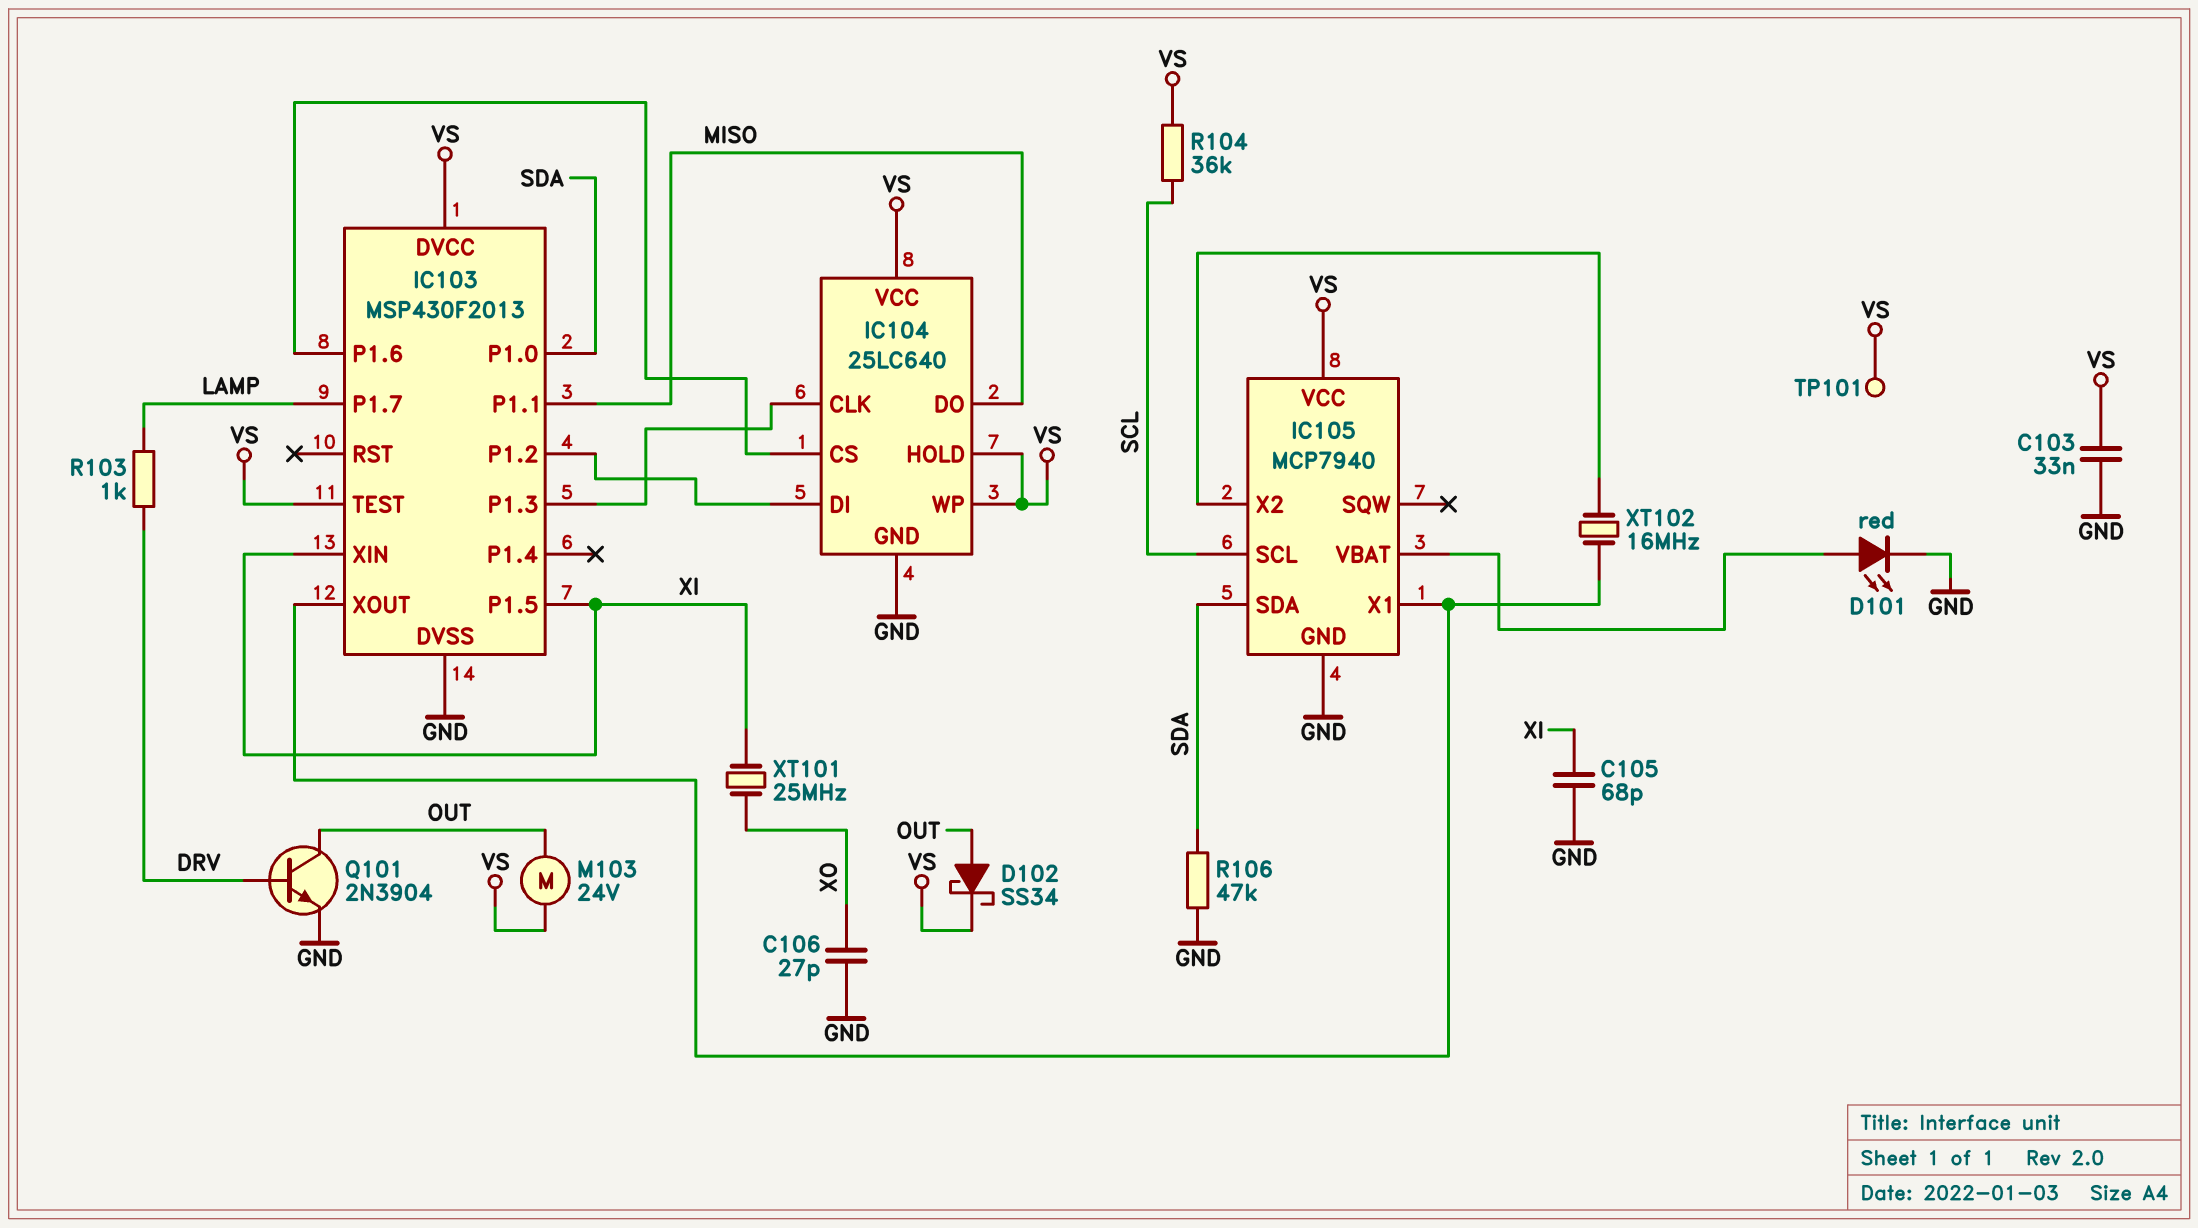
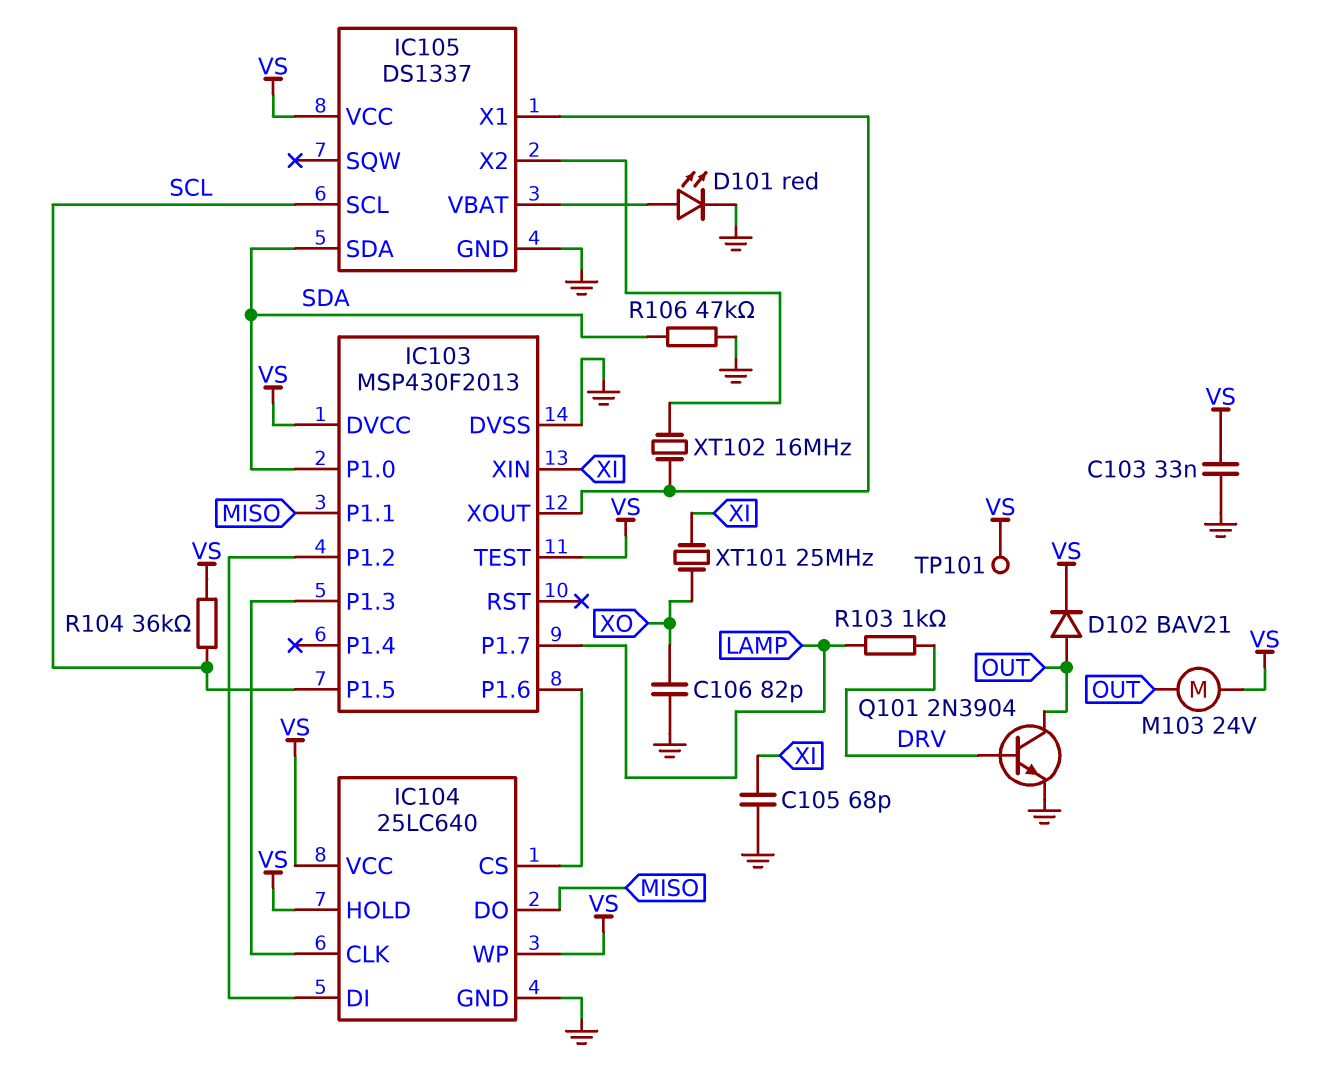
C106: 27pF (GND, XO) -> 82pF (GND, XO)
D102: schottky SS34 (A OUT, K VS) -> diode BAV21 (A OUT, K VS)
IC103 pin P1.5: XI -> SCL
IC105: MCP7940 -> DS1337

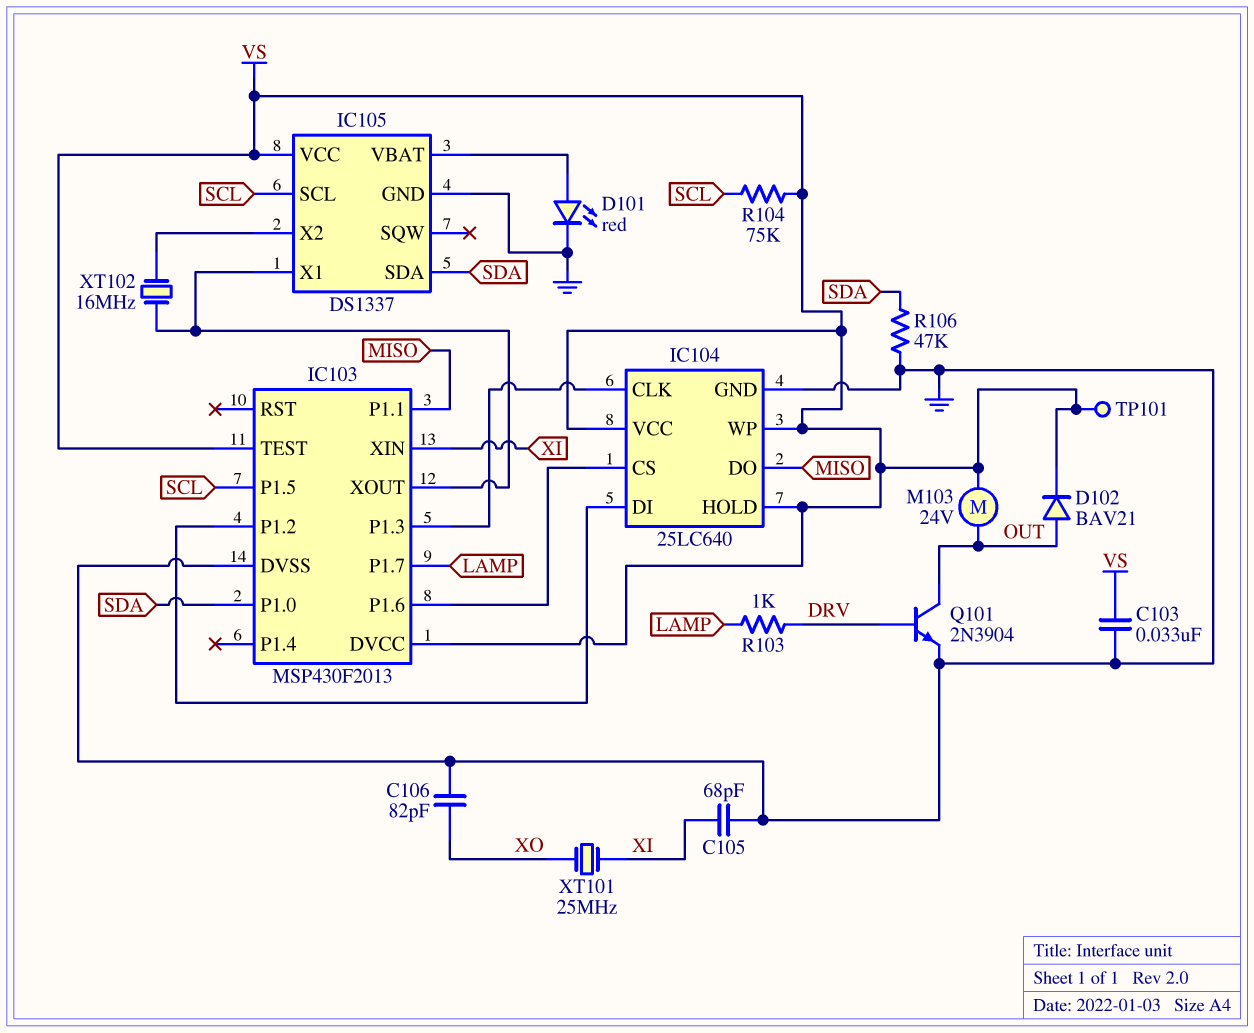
R104: 36k (SCL, VS) -> 75k (SCL, VS)

